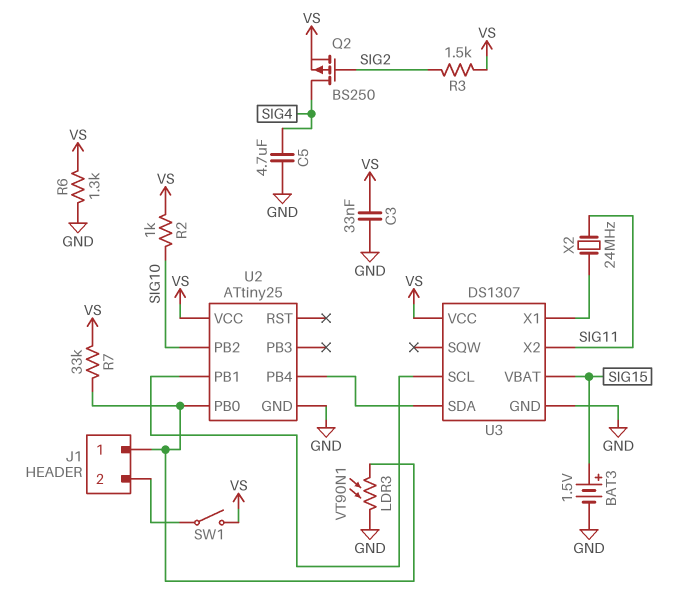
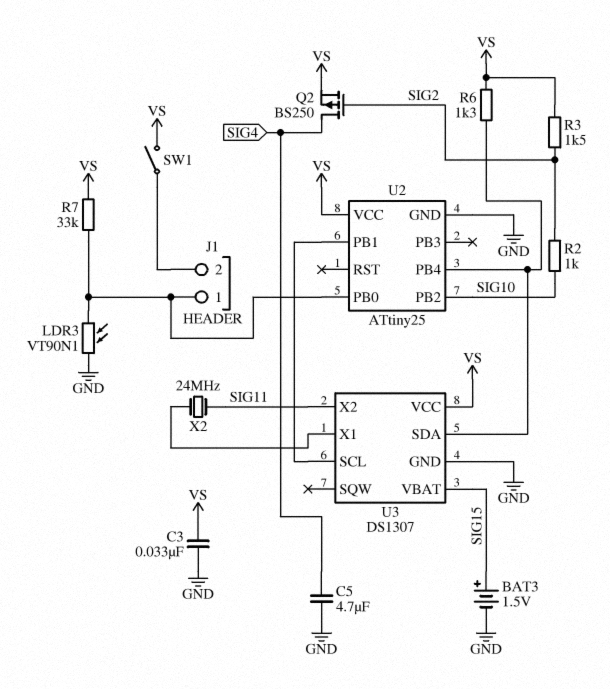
R2: 1k (SIG10, VS) -> 1k (SIG2, SIG10)
R6: 1.3k (GND, VS) -> 1.3k (U2/PB4, VS)

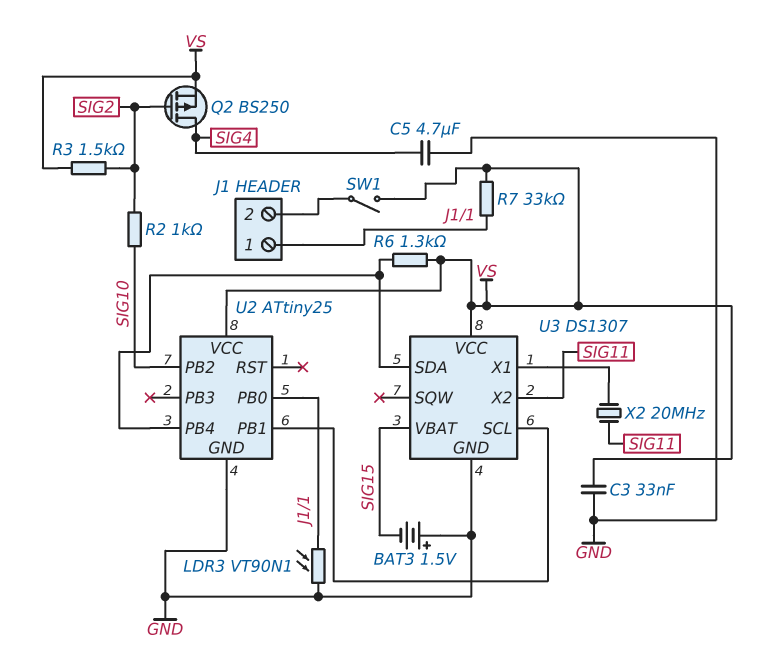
BAT3: 1.5V (plus SIG15, minus GND) -> 1.5V (plus GND, minus SIG15)
X2: 24MHz (SIG11, U3/X1) -> 20MHz (SIG11, U3/X1)

